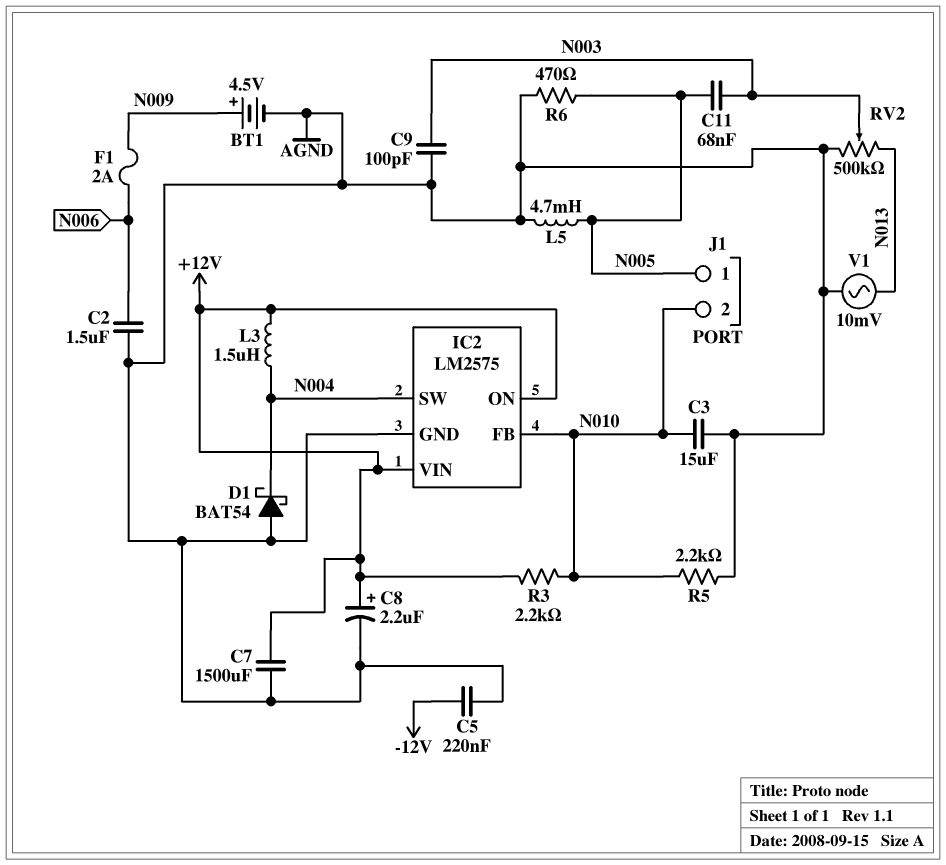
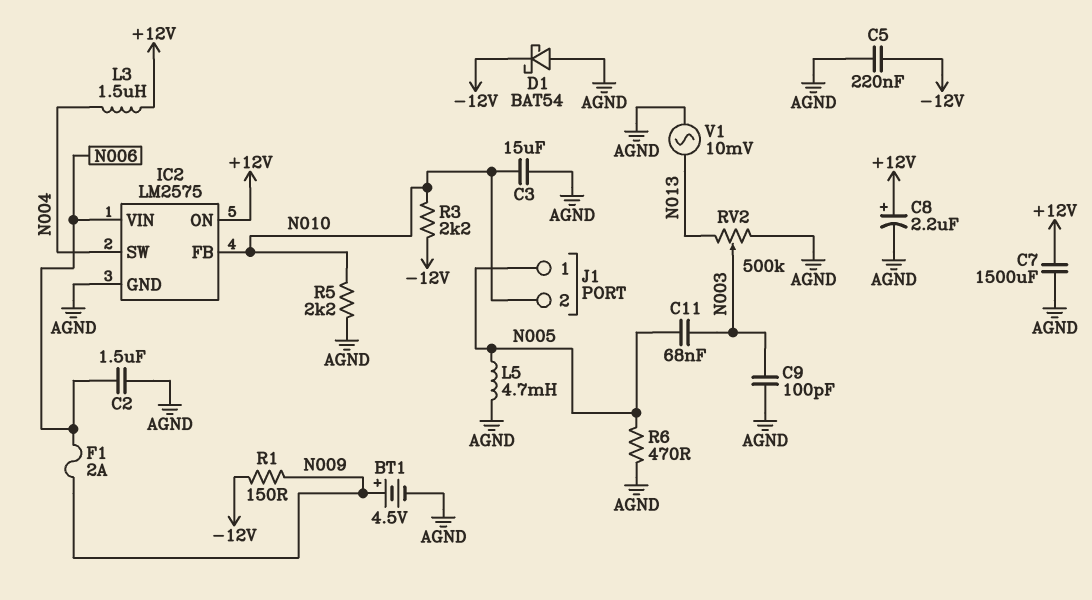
D1: schottky BAT54 (A AGND, K N004) -> schottky BAT54 (A AGND, K -12V)
IC2 pin VIN: +12V -> N006
R1: none -> 150 (-12V, N009)
R3: 2.2k (+12V, N010) -> 2.2k (-12V, N010)

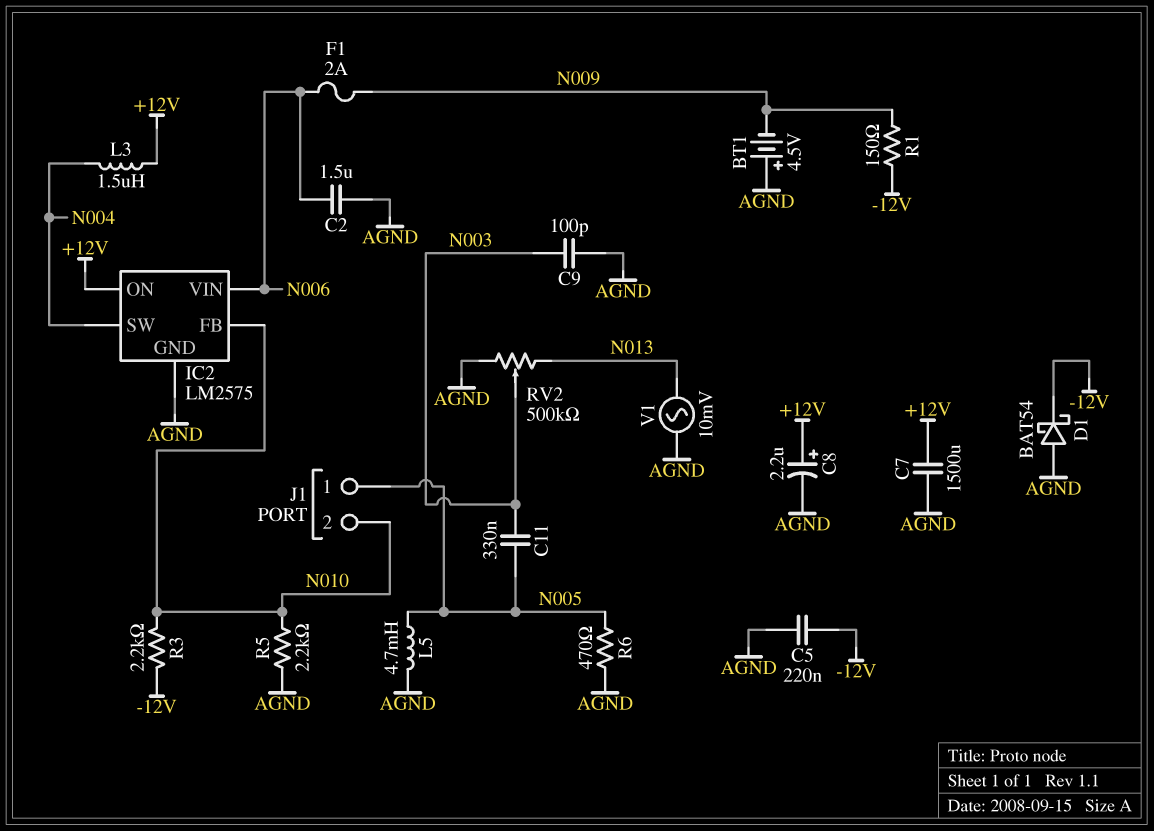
BT1: 4.5V (plus N009, minus AGND) -> 4.5V (plus AGND, minus N009)
C3: 15uF (AGND, N010) -> none
C11: 68nF (N003, N005) -> 330nF (N003, N005)

